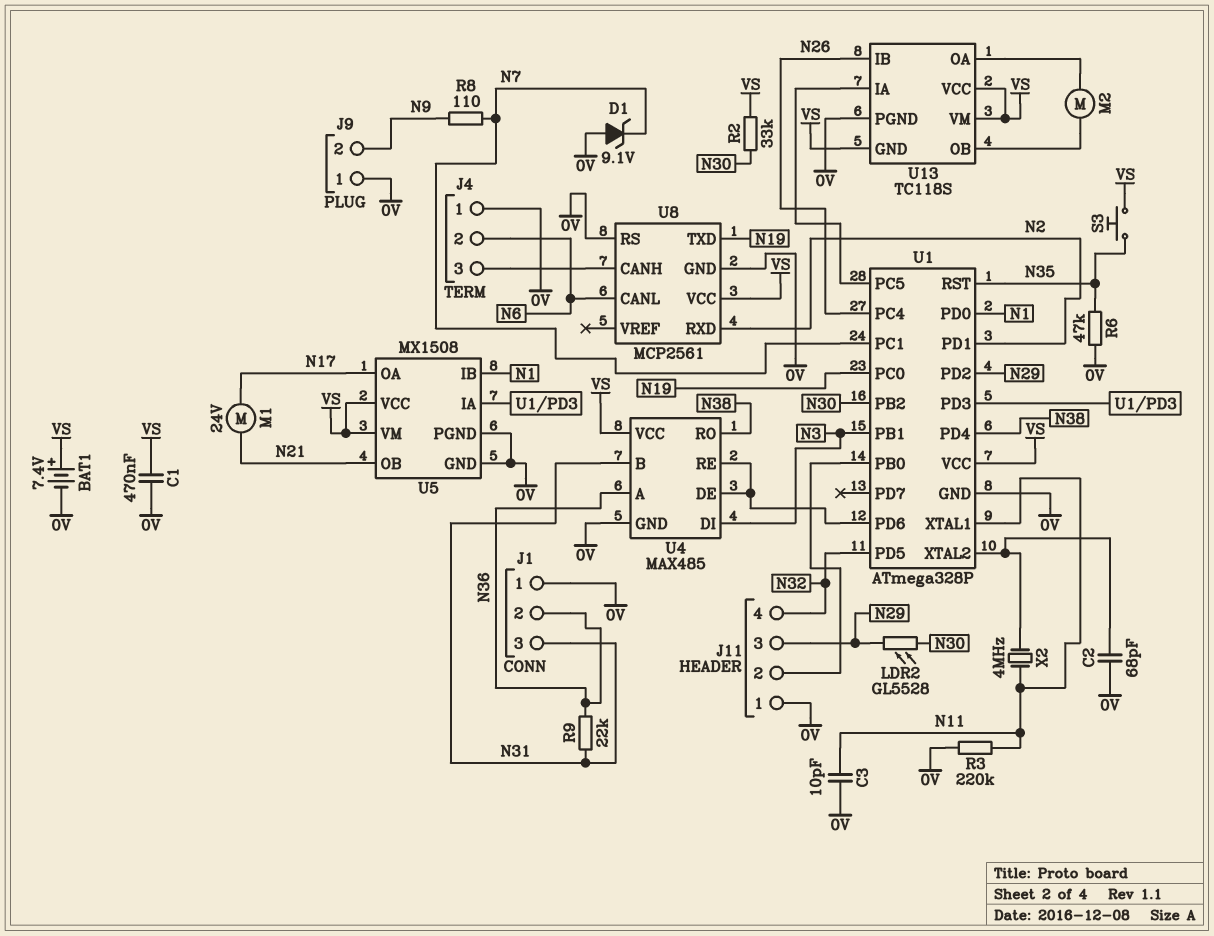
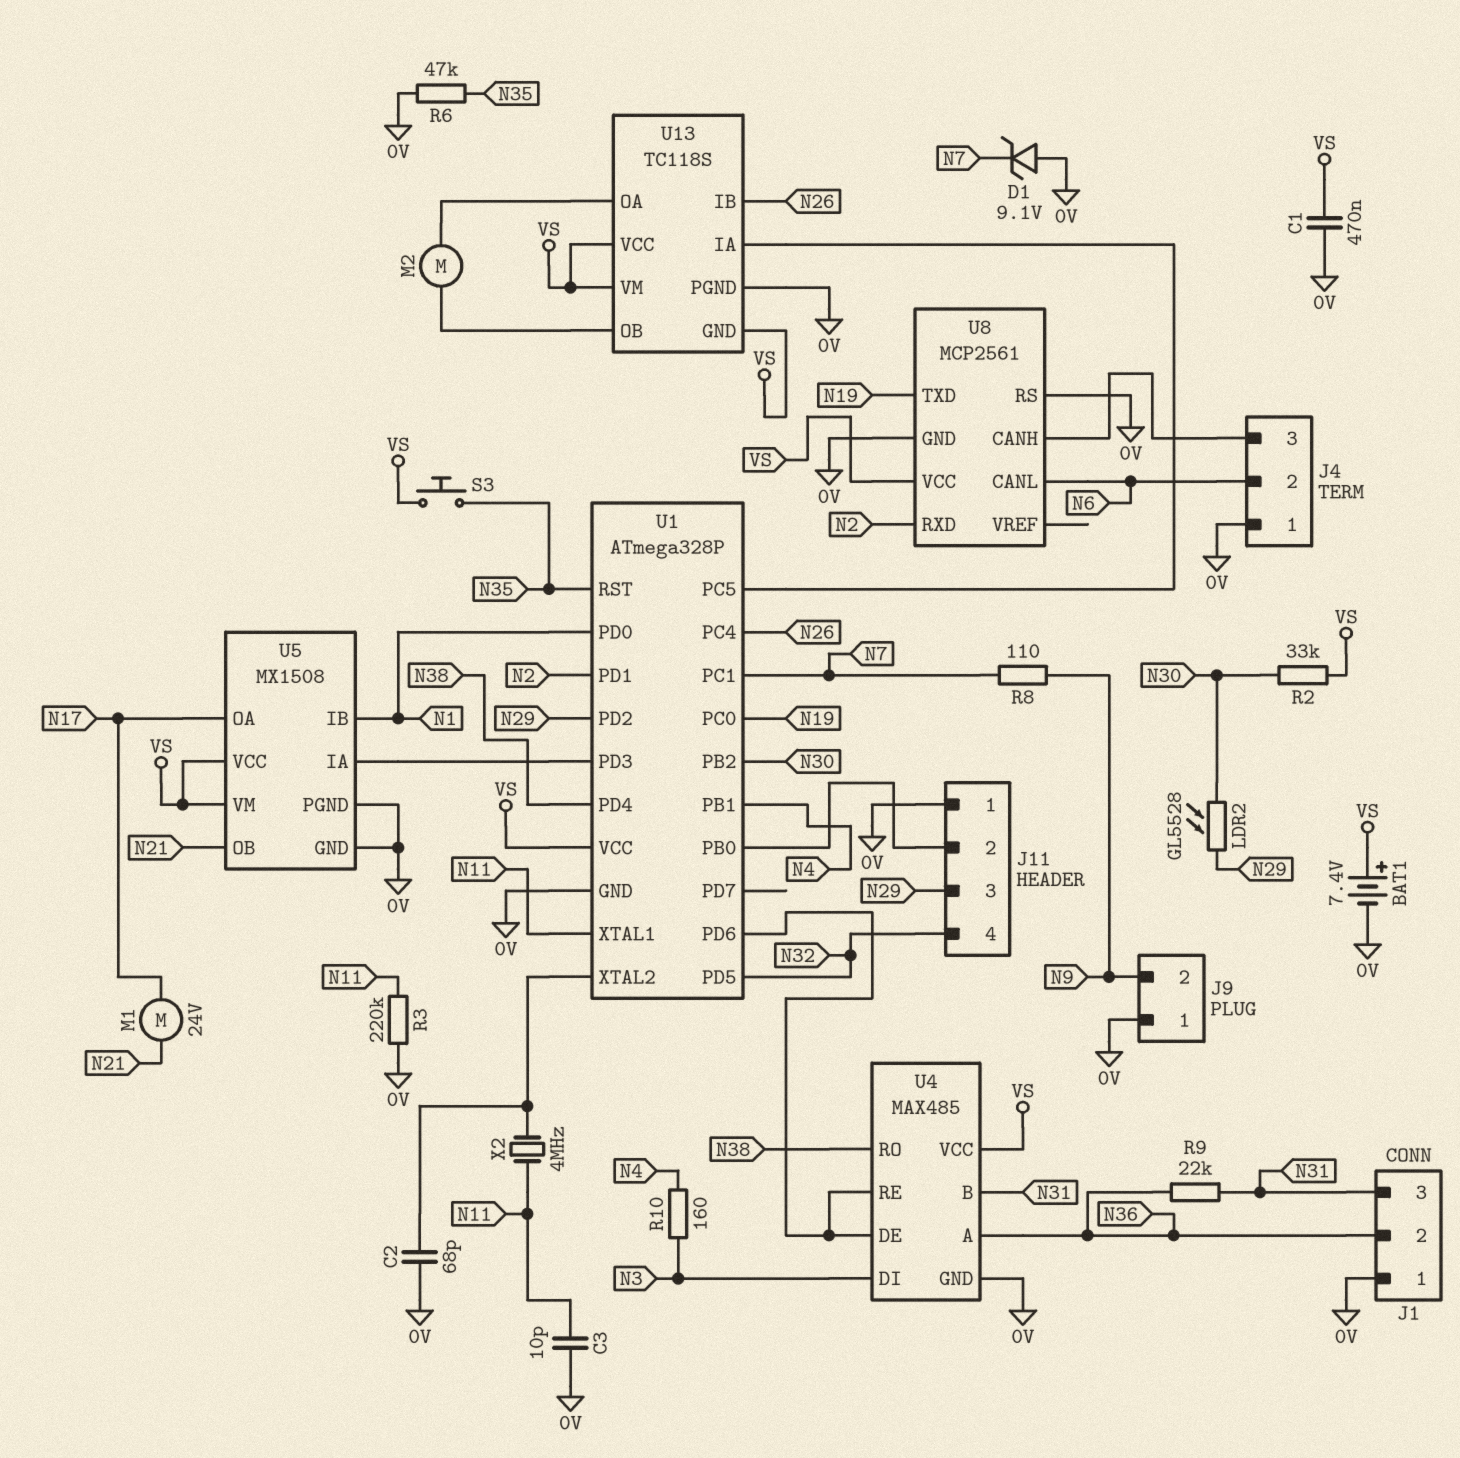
R10: none -> 160 (N3, N4)
U1 pin PB1: N3 -> N4

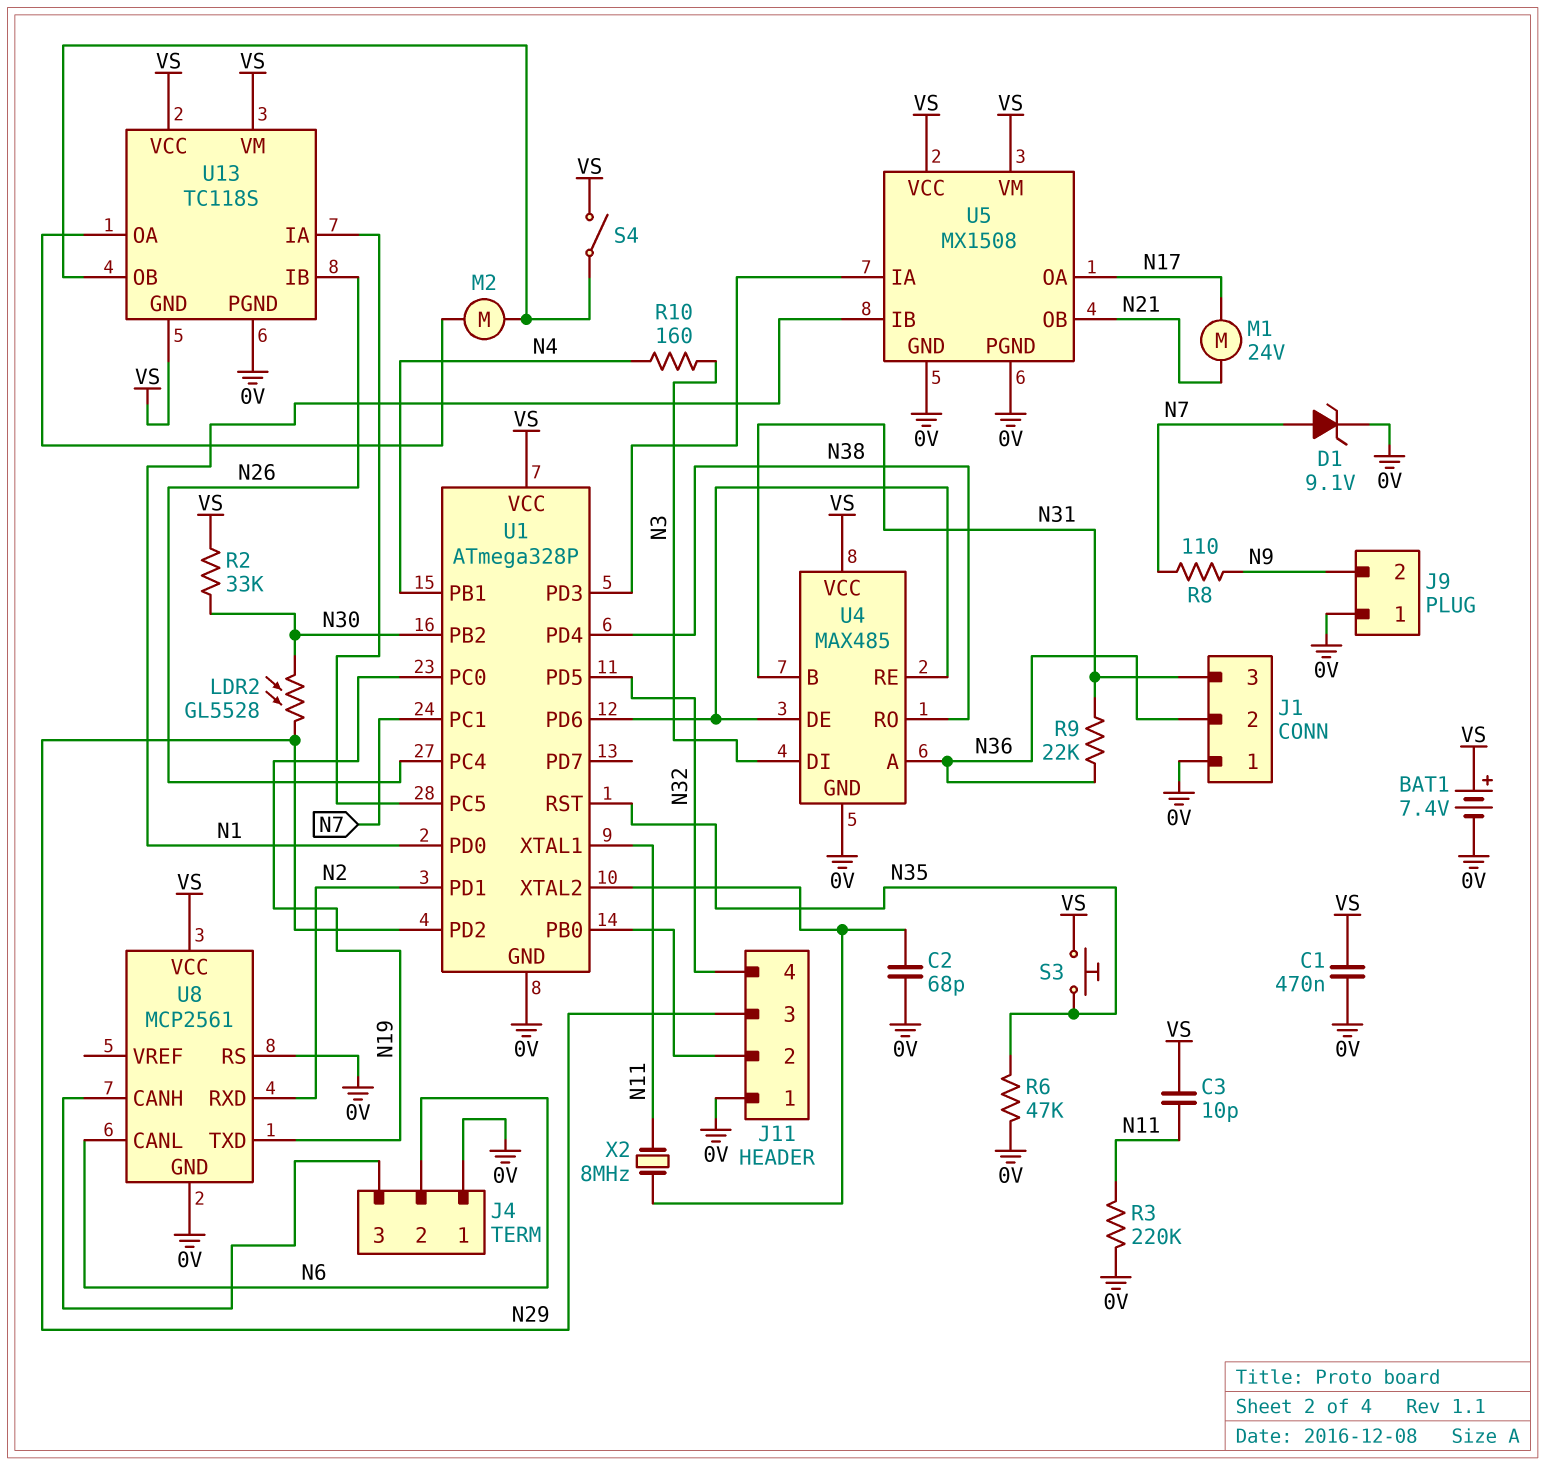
C3: 10pF (0V, N11) -> 10pF (N11, VS)
D1: zener 9.1V (A 0V, K N7) -> zener 9.1V (A N7, K 0V)
S4: none -> switch (U13/OB, VS)
X2: 4MHz (N11, U1/XTAL2) -> 8MHz (N11, U1/XTAL2)

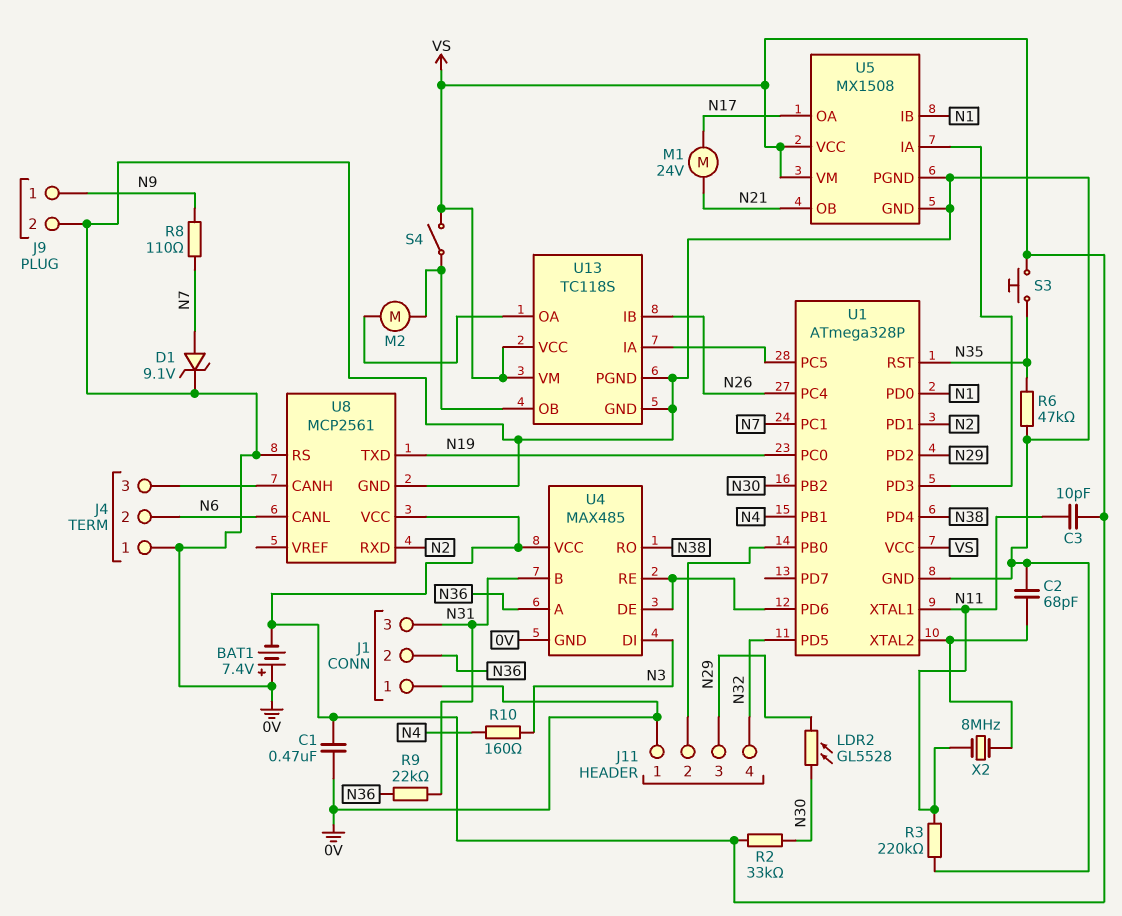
BAT1: 7.4V (plus VS, minus 0V) -> 7.4V (plus 0V, minus VS)
J9 pin 1: 0V -> N9
J9 pin 2: N9 -> 0V
U13 pin GND: VS -> 0V

